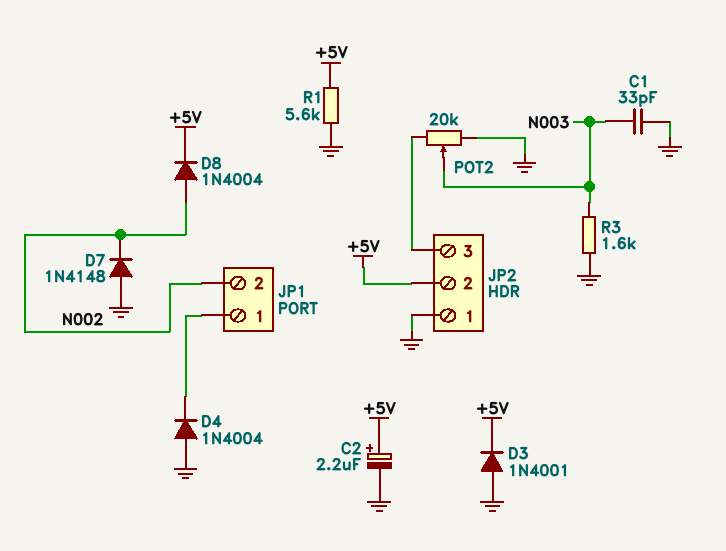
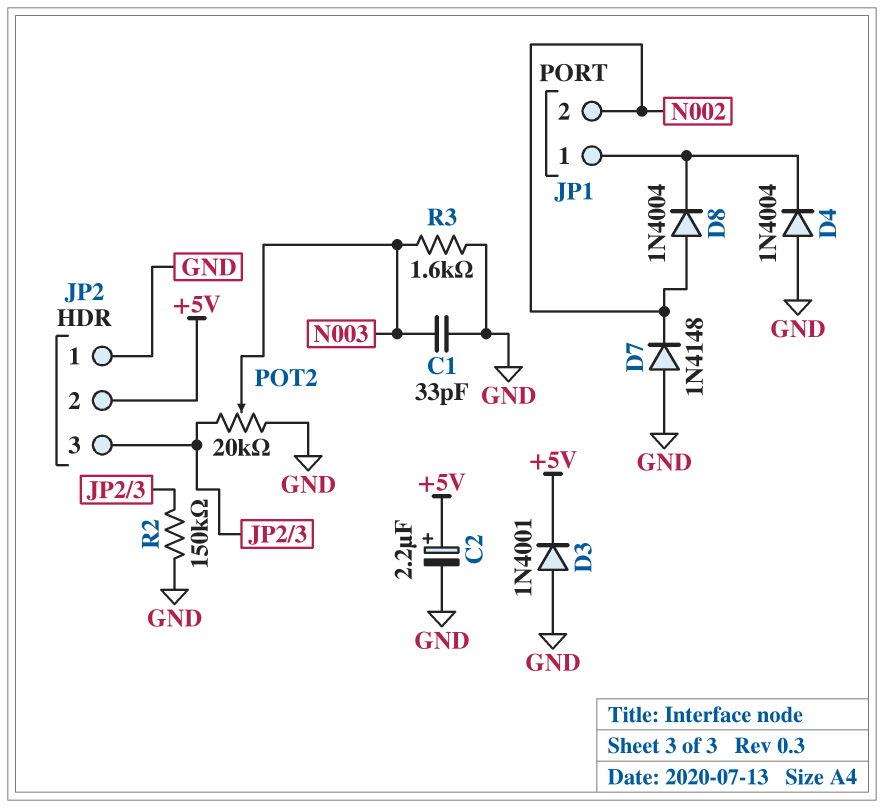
D8: diode 1N4004 (A N002, K +5V) -> diode 1N4004 (A N002, K JP1/1)
R1: 5.6k (+5V, GND) -> none
R2: none -> 150k (GND, JP2/3)

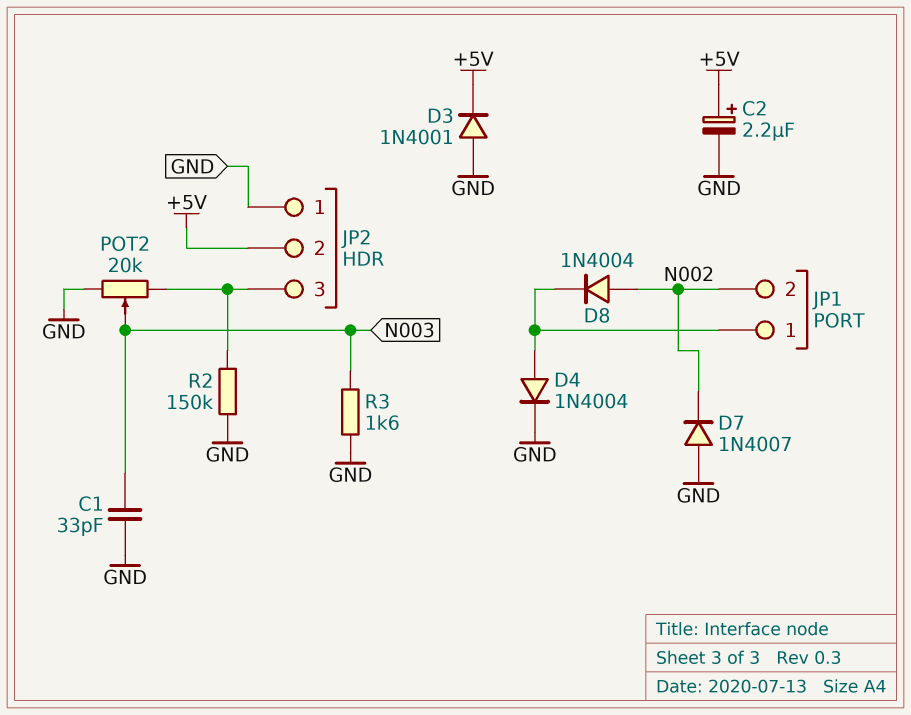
D4: diode 1N4004 (A GND, K JP1/1) -> diode 1N4004 (A JP1/1, K GND)
D7: diode 1N4148 (A GND, K N002) -> diode 1N4007 (A GND, K N002)

